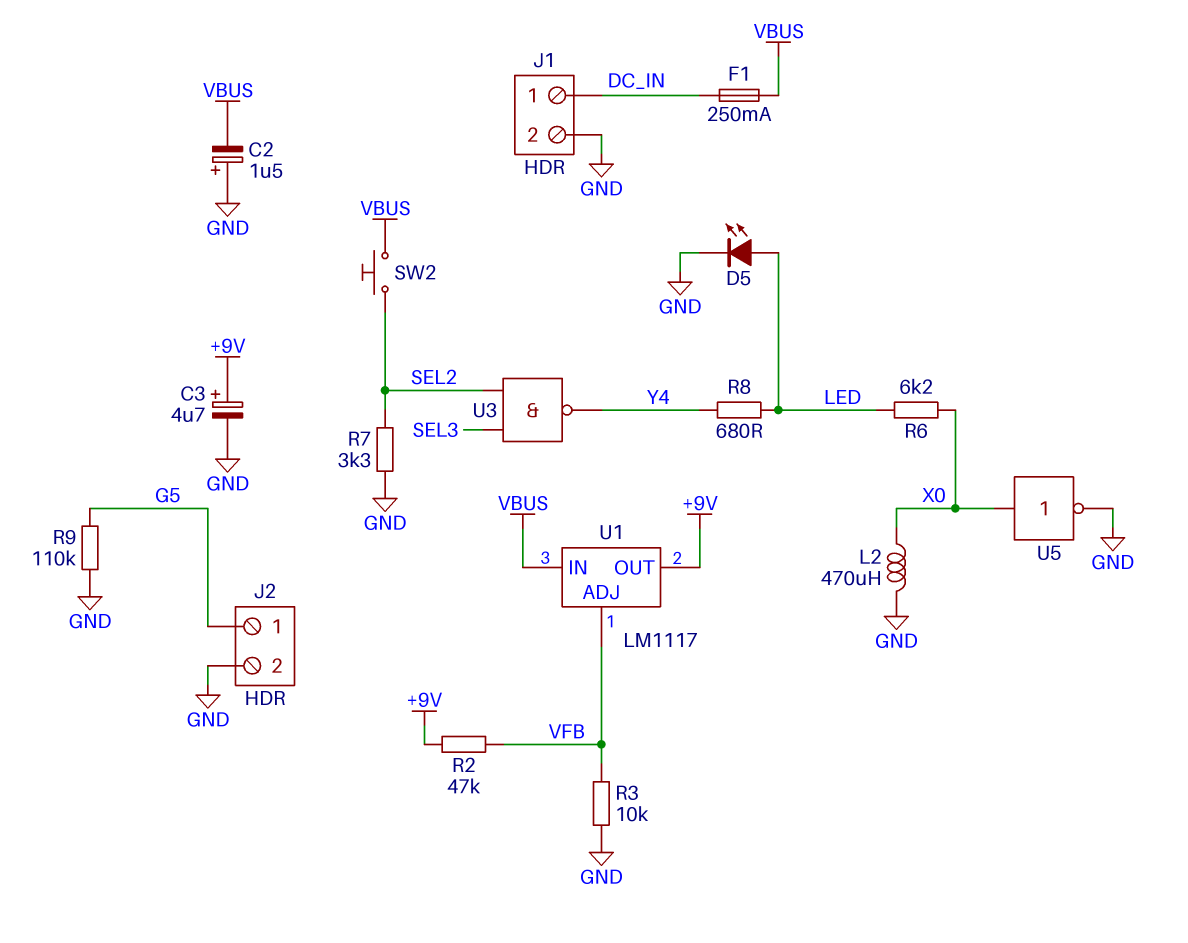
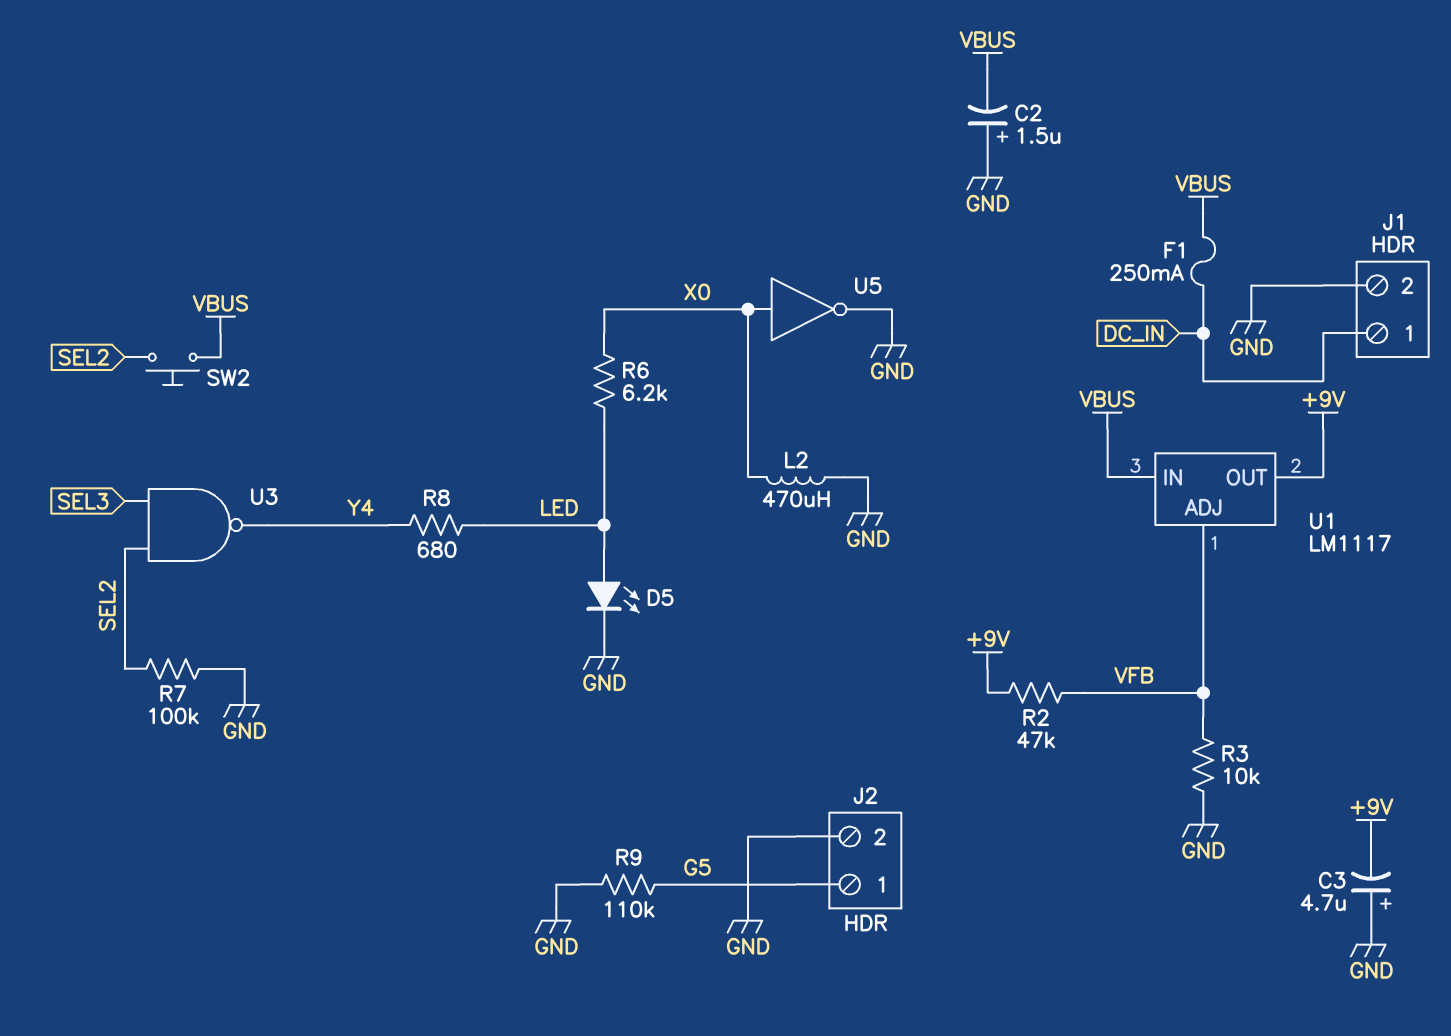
C3: 4.7uF (plus +9V, minus GND) -> 4.7uF (plus GND, minus +9V)
R7: 3.3k (GND, SEL2) -> 100k (GND, SEL2)

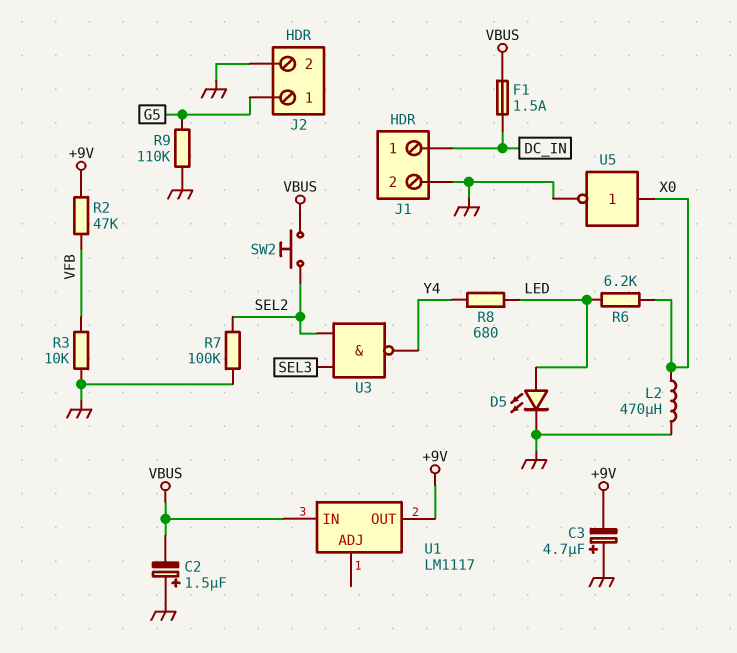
F1: 250mA (DC_IN, VBUS) -> 1.5A (DC_IN, VBUS)
U1 pin ADJ: VFB -> none

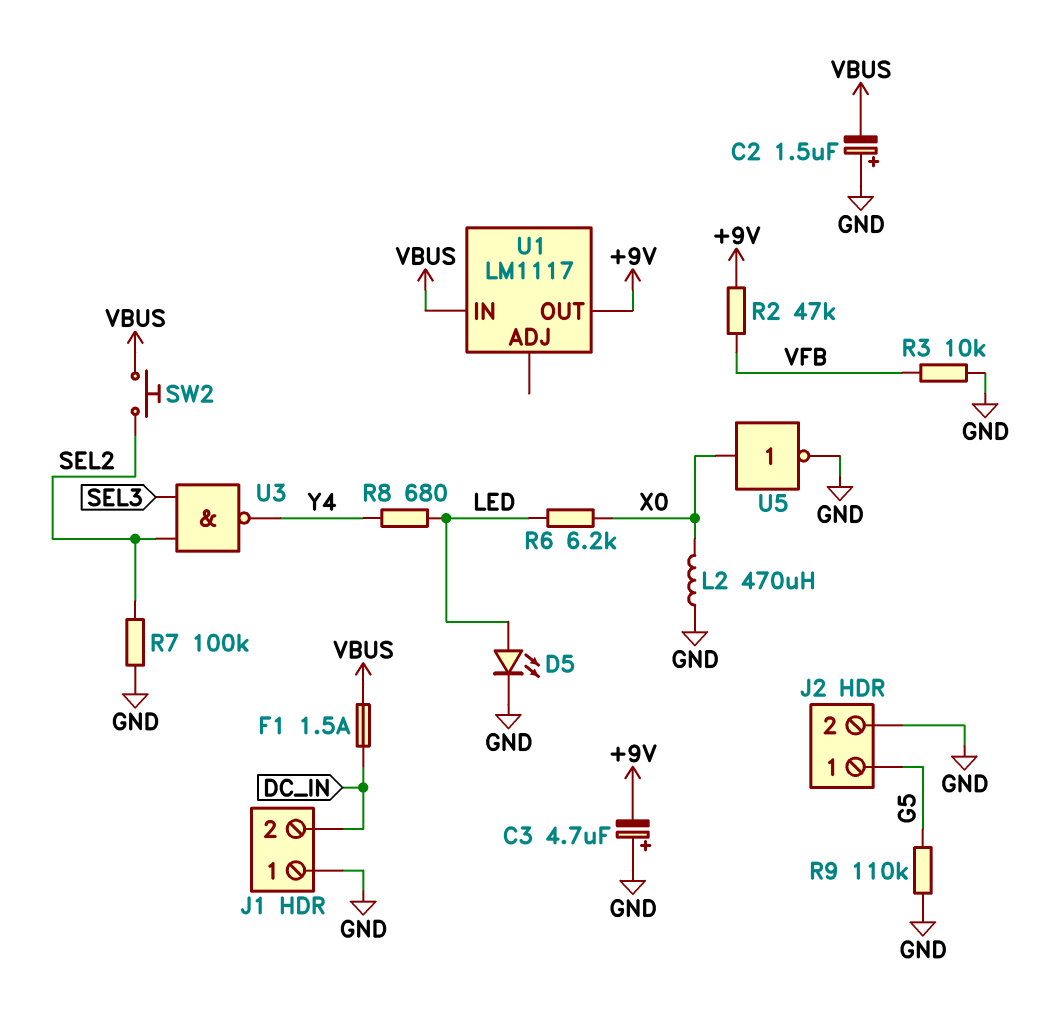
J1 pin 1: DC_IN -> GND
J1 pin 2: GND -> DC_IN

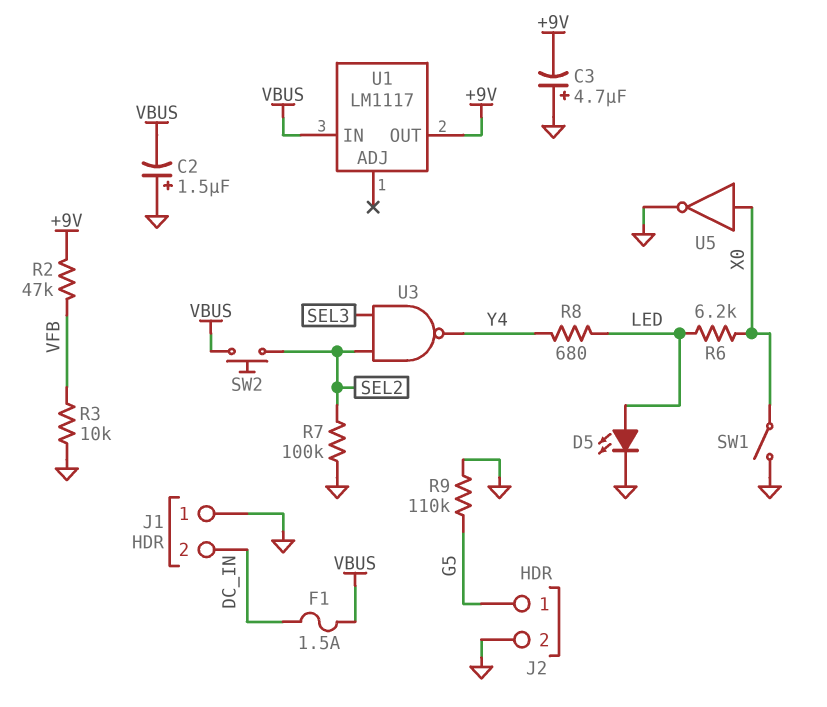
L2: 470uH (GND, X0) -> none
SW1: none -> switch (GND, X0)

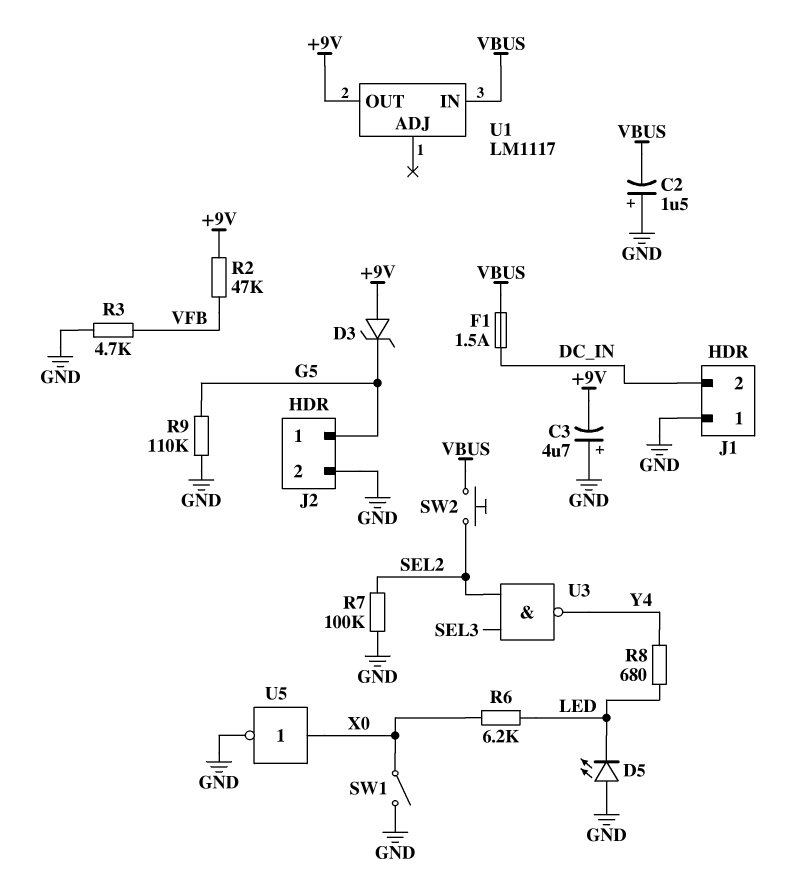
D3: none -> zener (A +9V, K G5)
D5: LED (A LED, K GND) -> LED (A GND, K LED)
R3: 10k (GND, VFB) -> 4.7k (GND, VFB)

